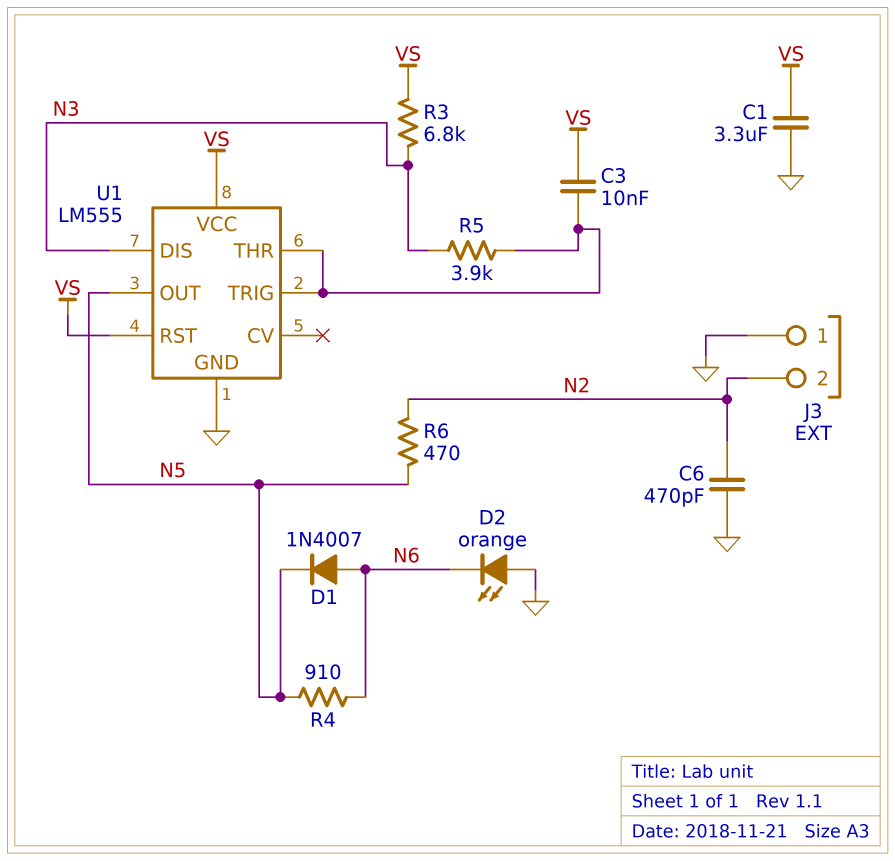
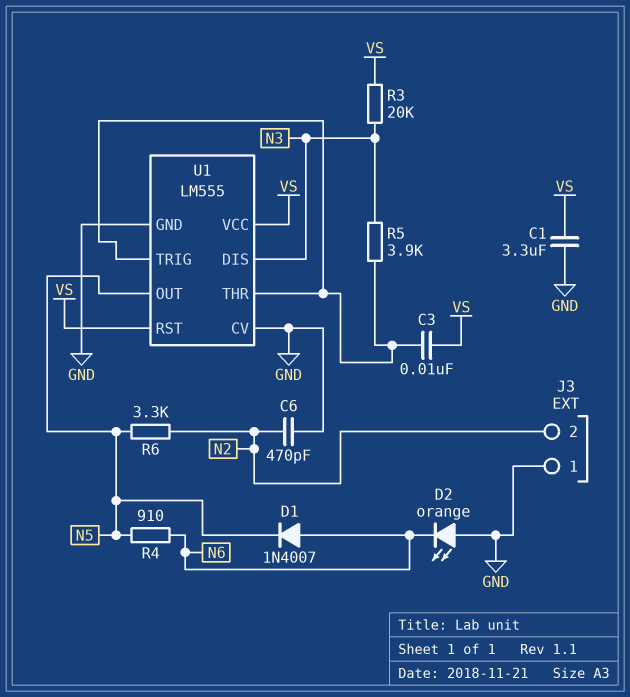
R3: 6.8k (N3, VS) -> 20k (N3, VS)
R6: 470 (N2, N5) -> 3.3k (N2, N5)
U1 pin CV: none -> GND

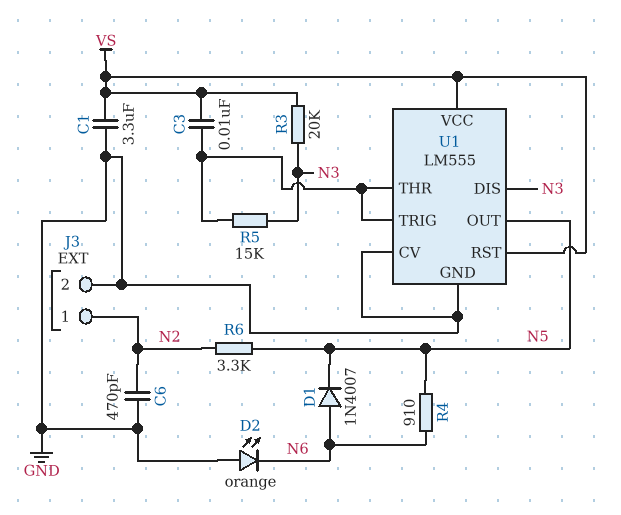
J3 pin 1: GND -> N2
J3 pin 2: N2 -> GND
R5: 3.9k (N3, U1/THR) -> 15k (N3, U1/THR)

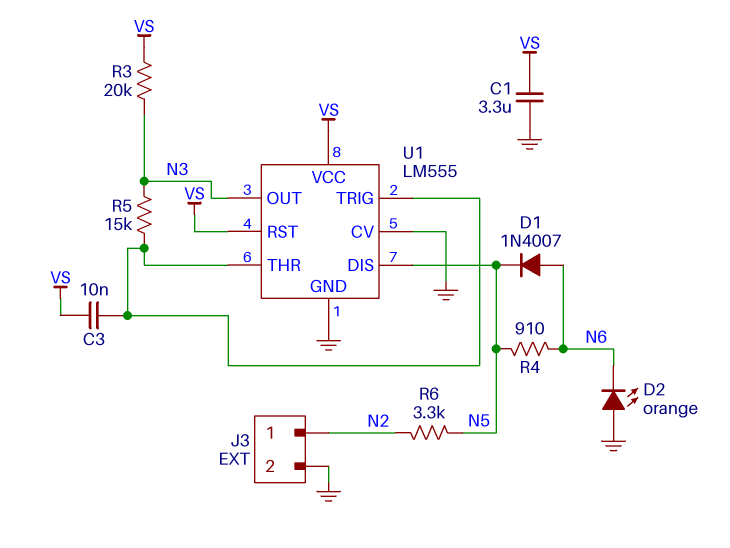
C6: 470pF (GND, N2) -> none
U1 pin DIS: N3 -> N5
U1 pin OUT: N5 -> N3

